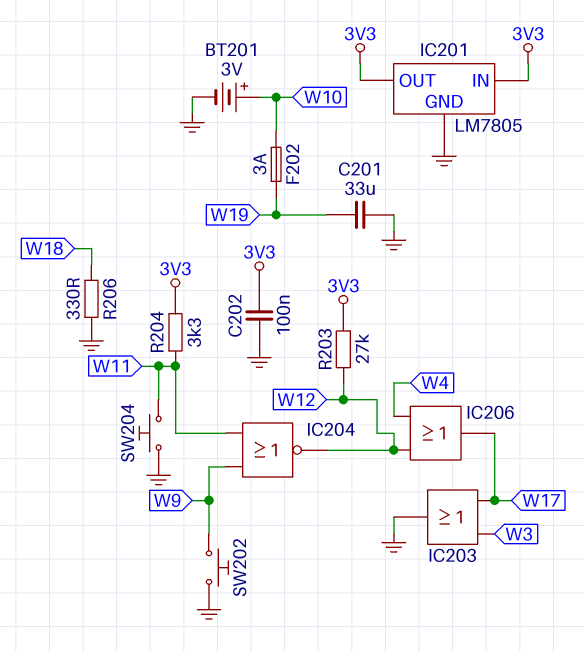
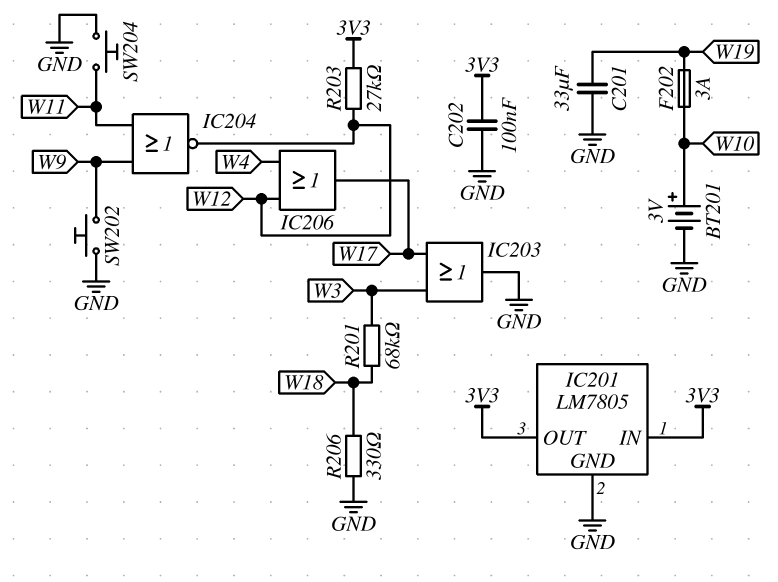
R201: none -> 68k (W3, W18)
R204: 3.3k (3V3, W11) -> none

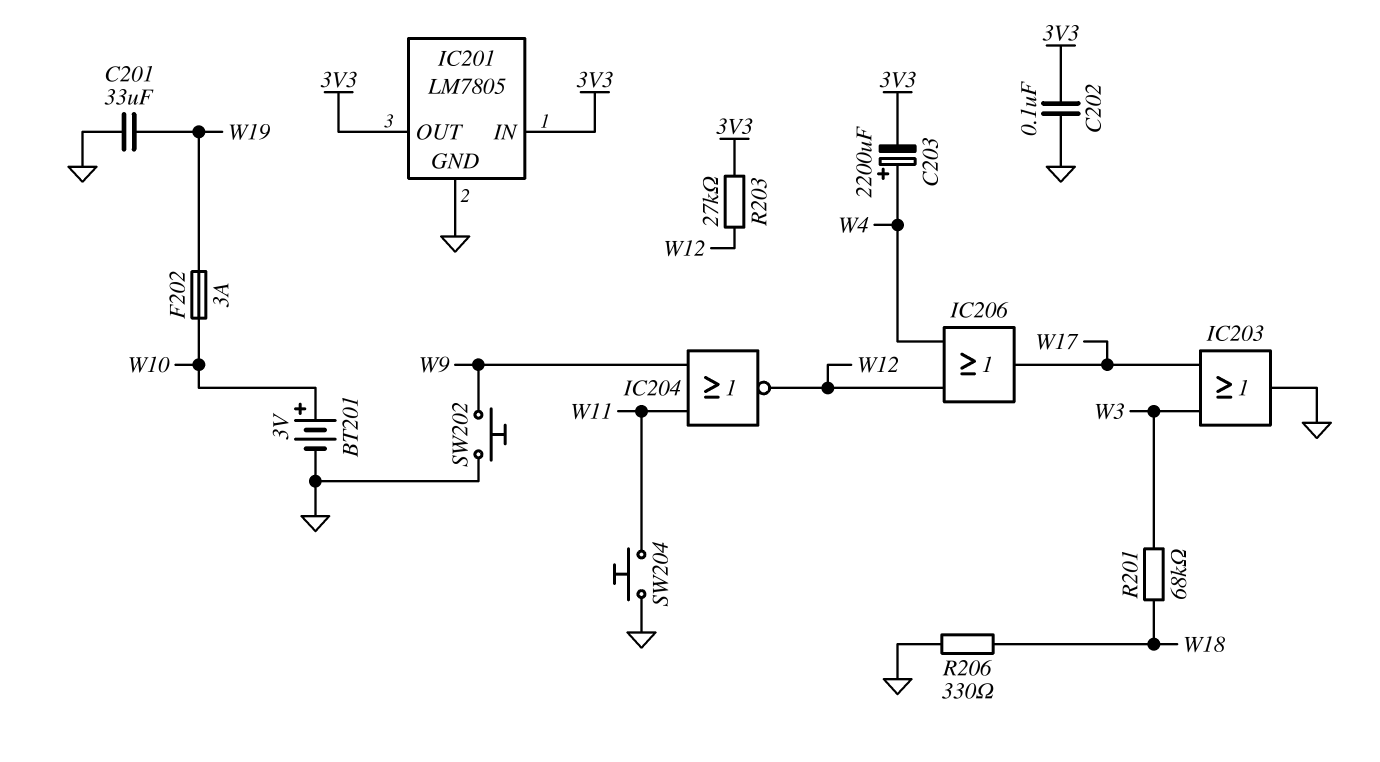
C203: none -> 2200uF (plus W4, minus 3V3)

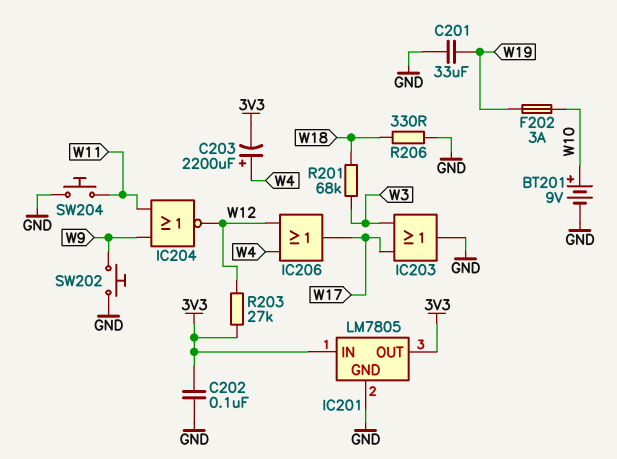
BT201: 3V (plus W10, minus GND) -> 9V (plus W10, minus GND)

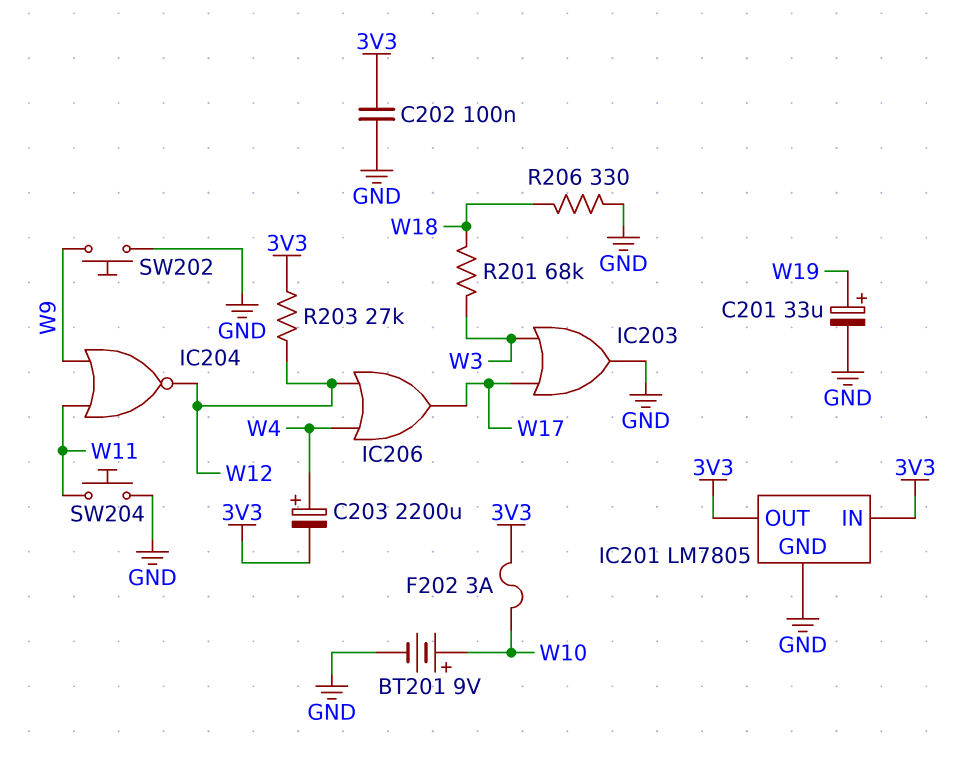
C201: 33uF (GND, W19) -> 33uF (plus W19, minus GND)
F202: 3A (W10, W19) -> 3A (3V3, W10)

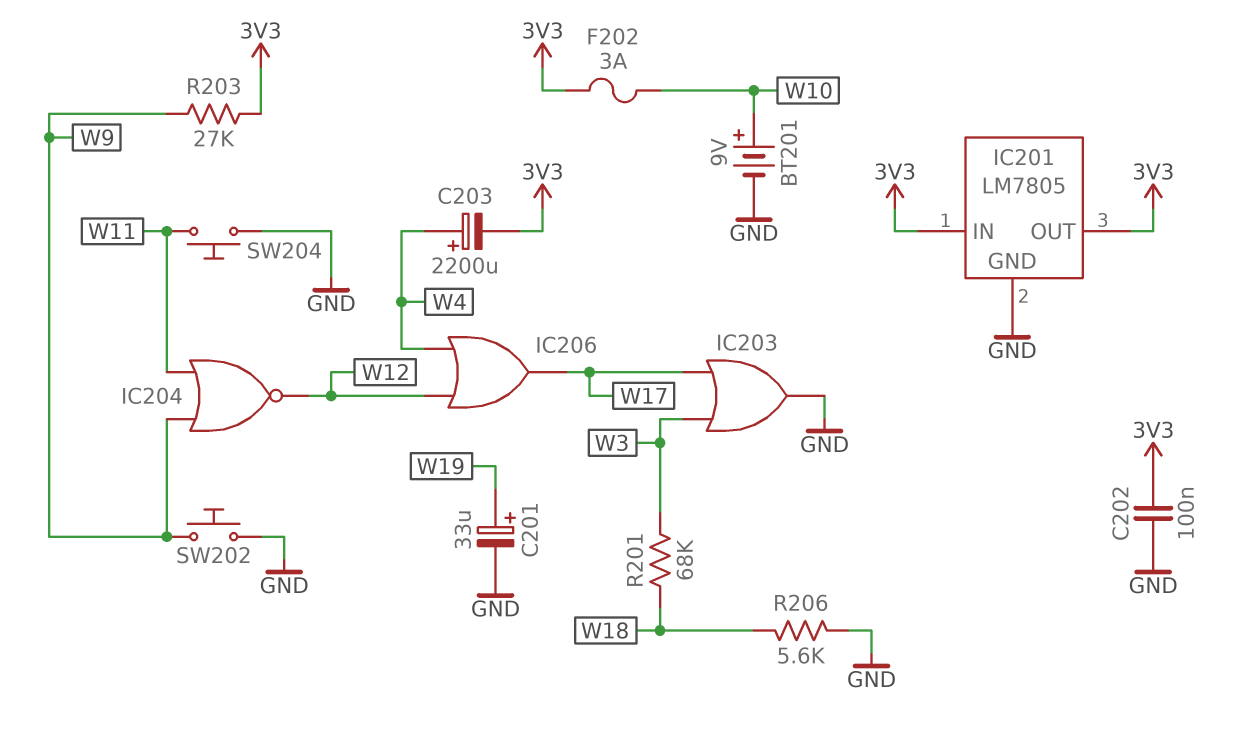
R203: 27k (3V3, W12) -> 27k (3V3, W9)
R206: 330 (GND, W18) -> 5.6k (GND, W18)

